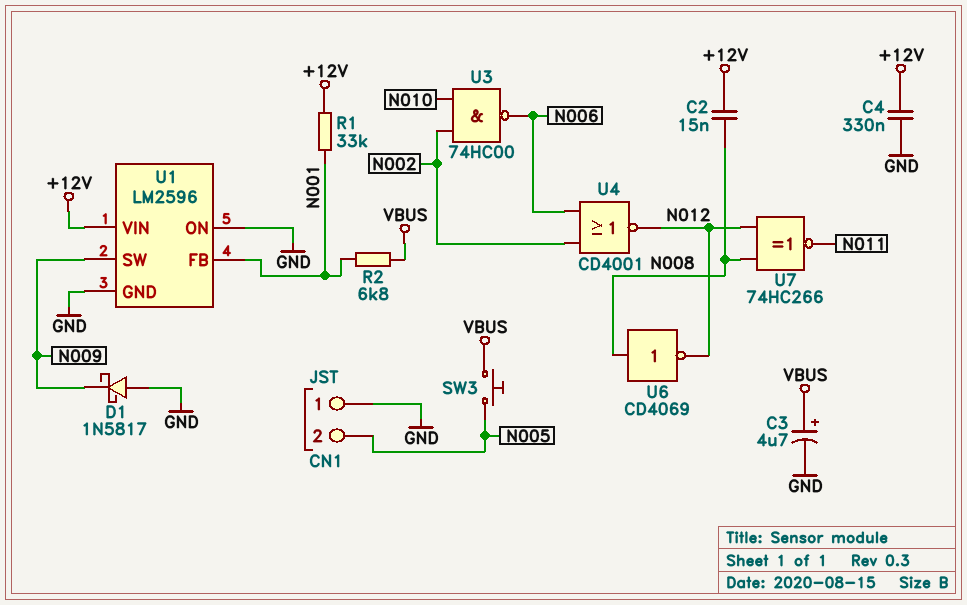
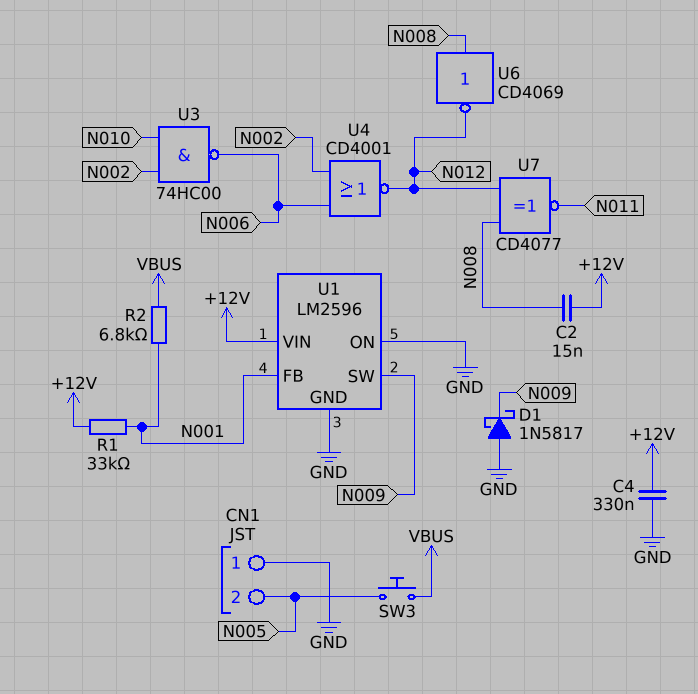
C3: 4.7uF (plus VBUS, minus GND) -> none
U7: XNOR 74HC266 (in N008, in N012, out N011) -> XNOR CD4077 (in N008, in N012, out N011)

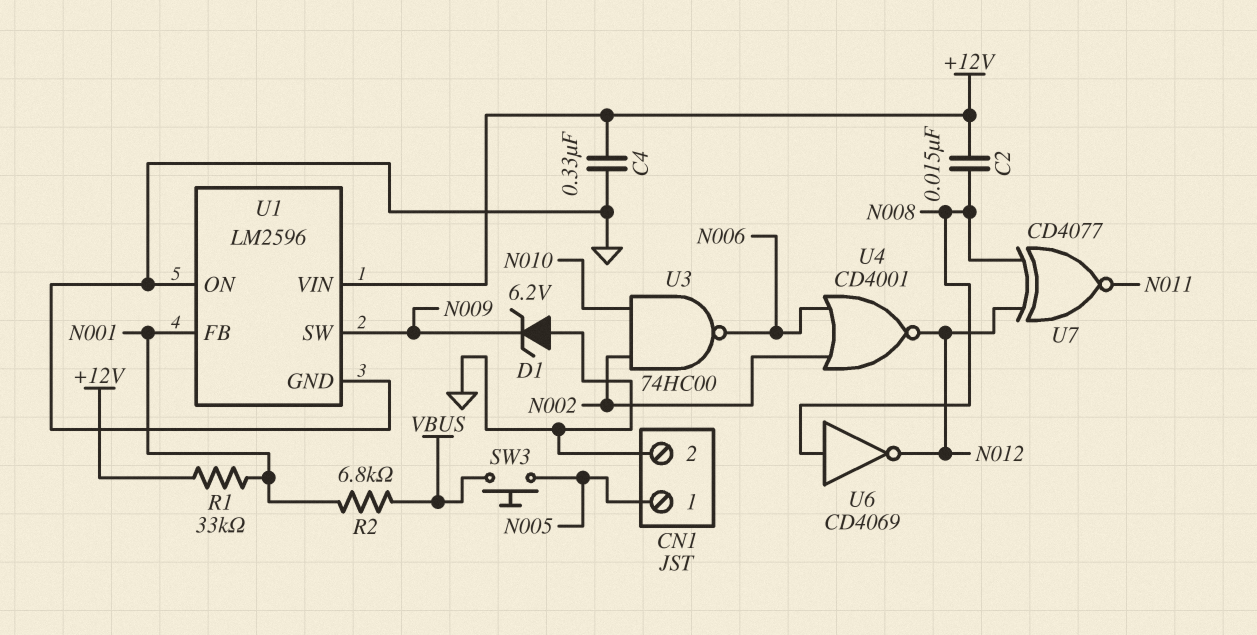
CN1 pin 1: GND -> N005
CN1 pin 2: N005 -> GND
D1: schottky 1N5817 (A GND, K N009) -> zener 6.2V (A GND, K N009)

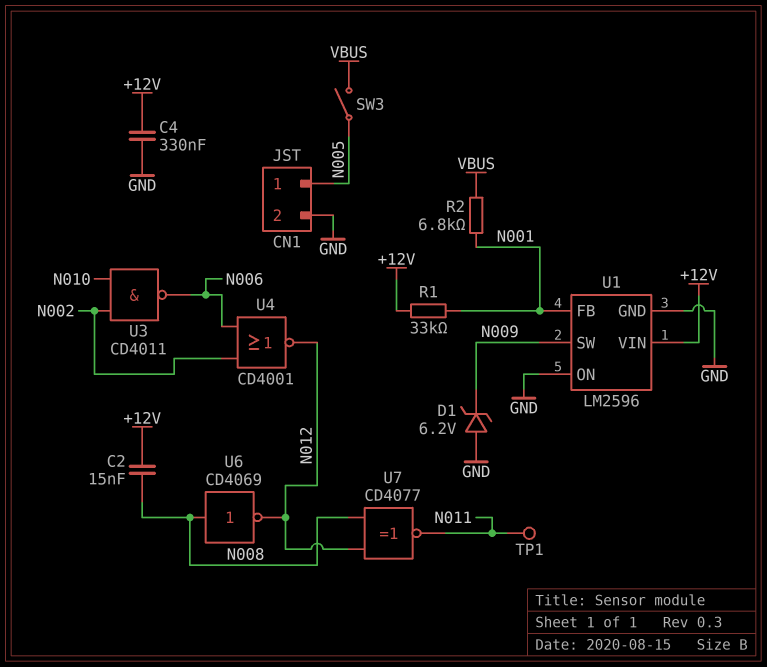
SW3: button (N005, VBUS) -> switch (N005, VBUS)
TP1: none -> test point (N011)
U3: NAND 74HC00 (in N002, in N010, out N006) -> NAND CD4011 (in N002, in N010, out N006)

